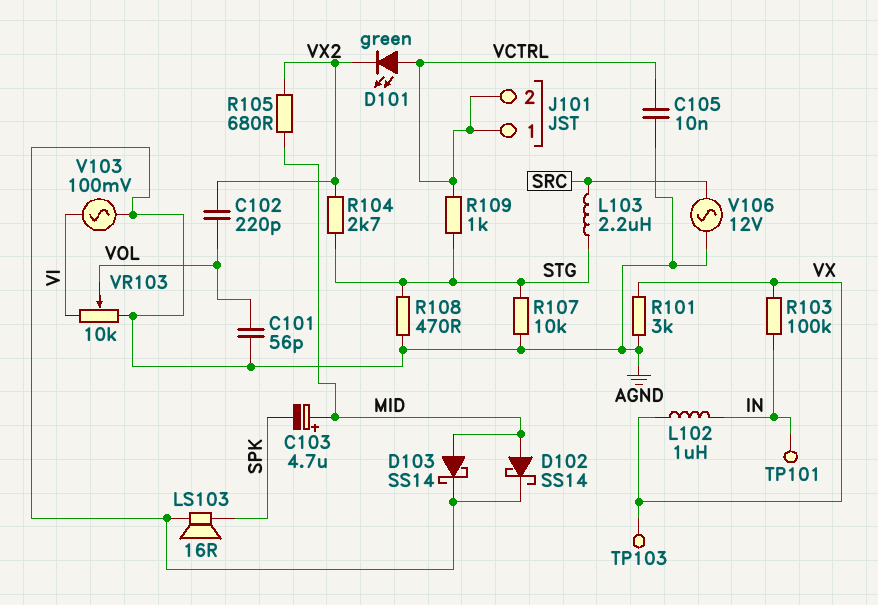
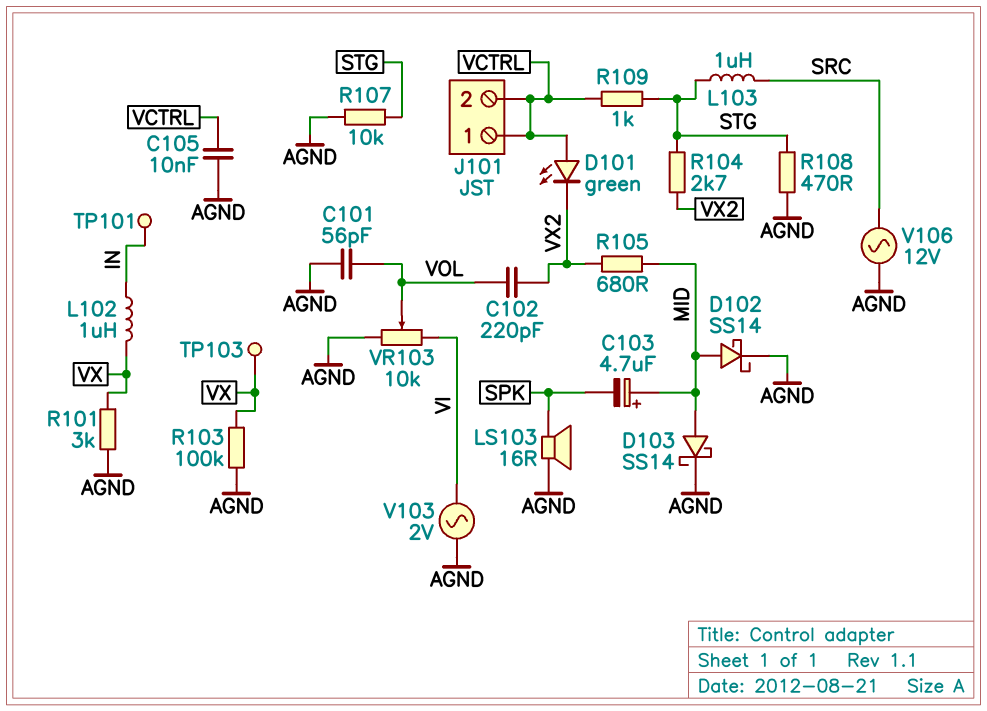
L103: 2.2uH (SRC, STG) -> 1uH (SRC, STG)
R103: 100k (IN, VX) -> 100k (AGND, VX)
V103: AC 100mV (AGND, VI) -> AC 2V (AGND, VI)

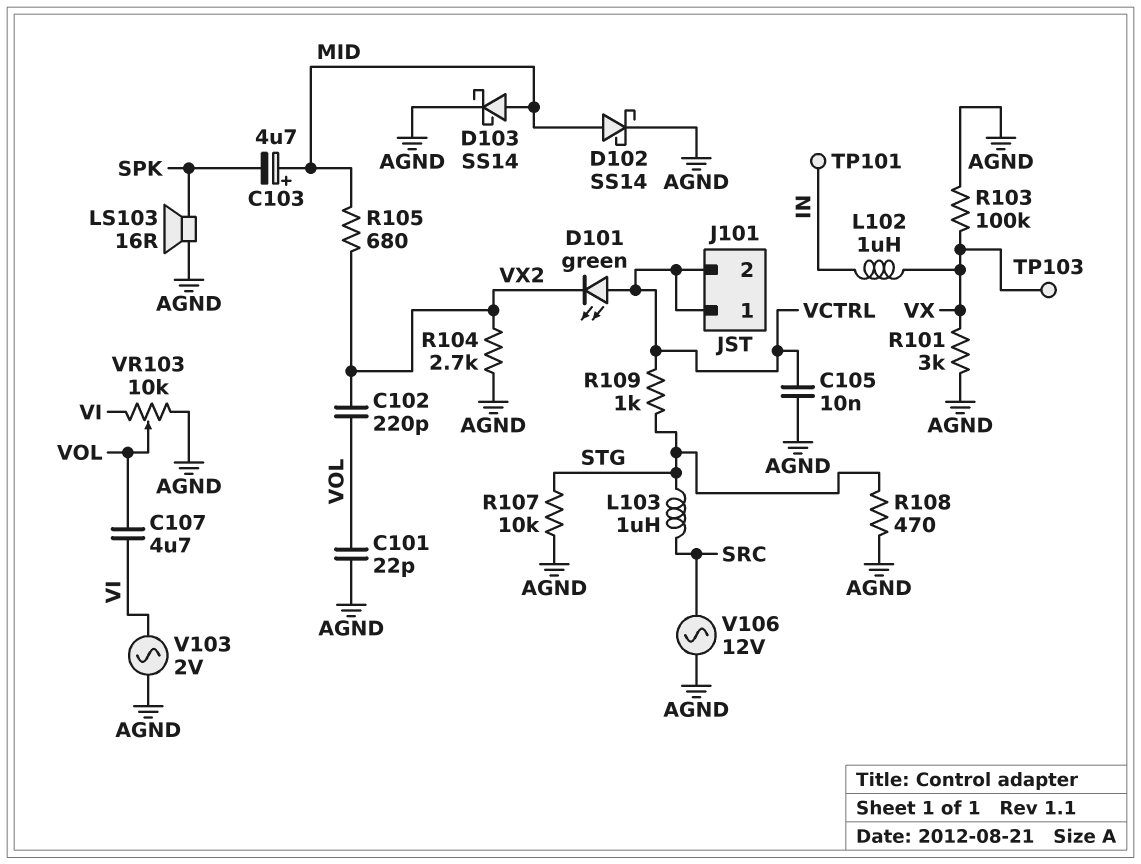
C101: 56pF (AGND, VOL) -> 22pF (AGND, VOL)
C107: none -> 4.7uF (VI, VOL)
R104: 2.7k (STG, VX2) -> 2.7k (AGND, VX2)

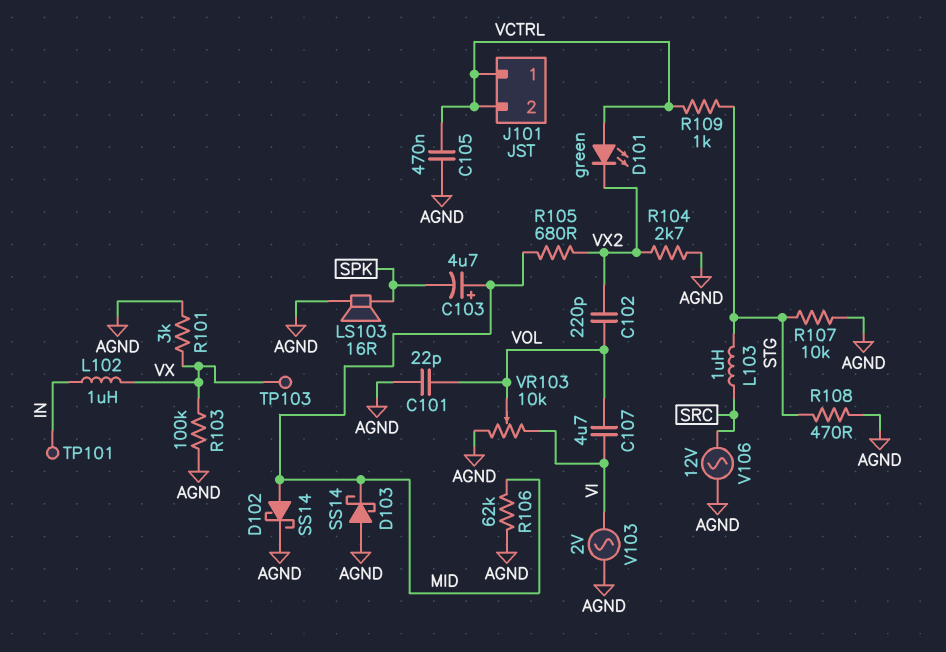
C105: 10nF (AGND, VCTRL) -> 470nF (AGND, VCTRL)
D103: schottky SS14 (A MID, K AGND) -> schottky SS14 (A AGND, K MID)
R106: none -> 62k (AGND, MID)

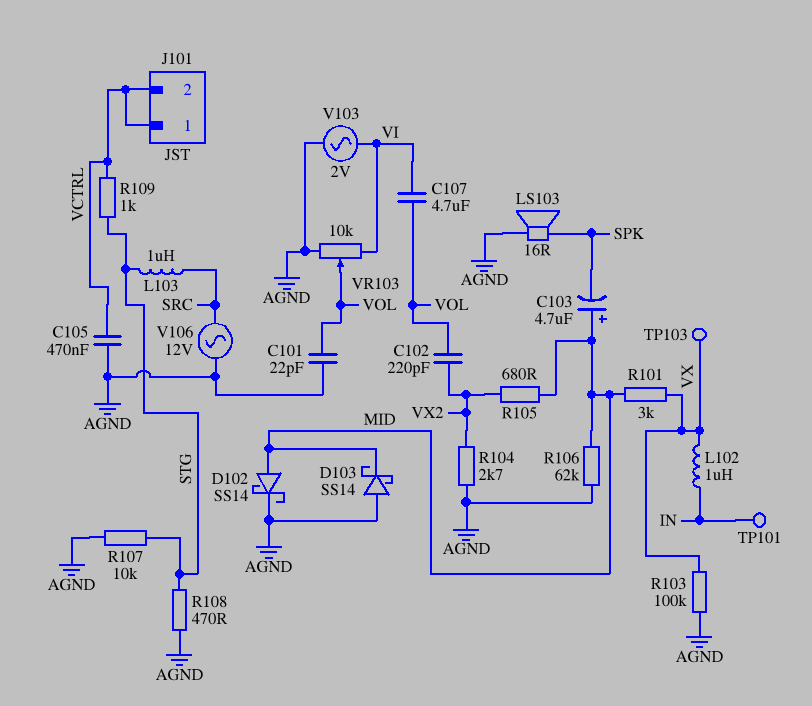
D101: LED green (A VCTRL, K VX2) -> none
R101: 3k (AGND, VX) -> 3k (MID, VX)

